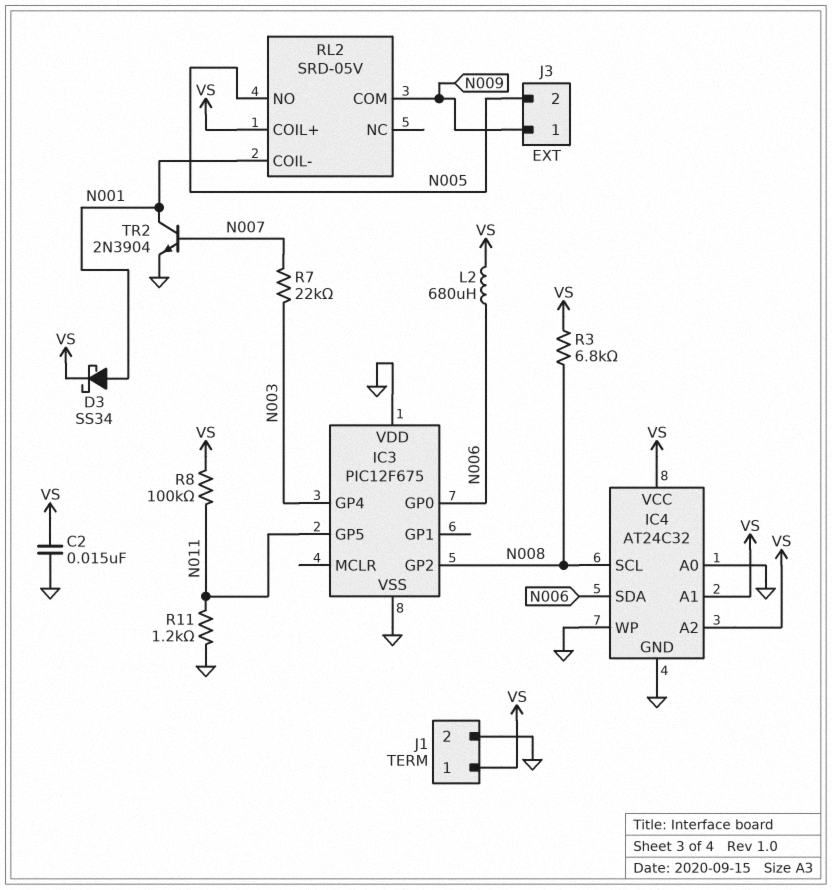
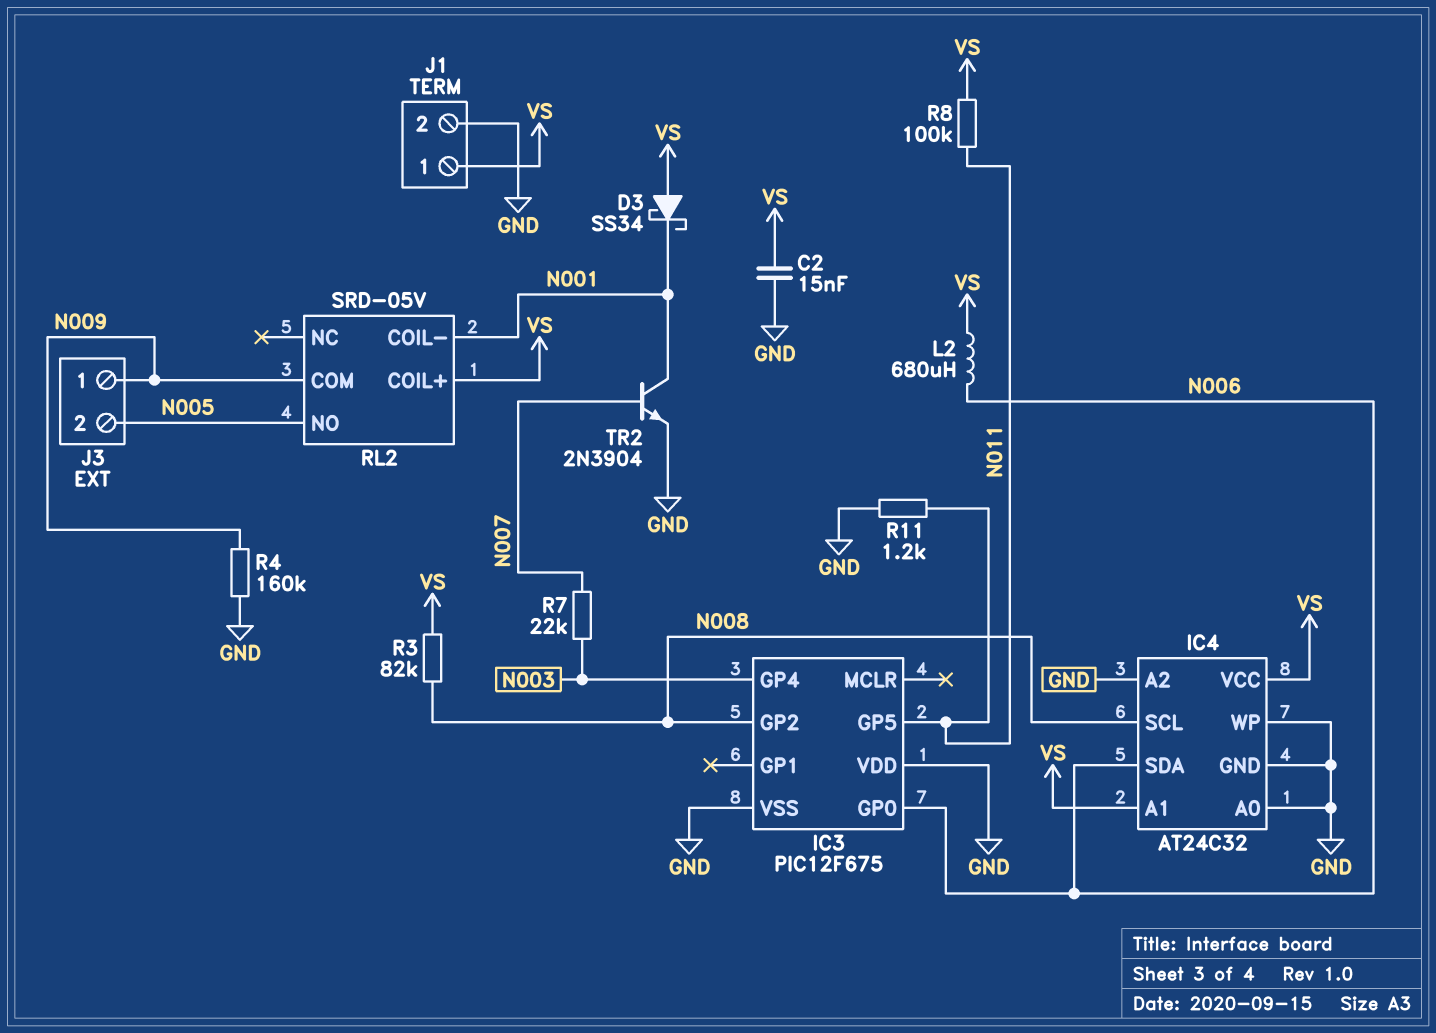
D3: schottky SS34 (A N001, K VS) -> schottky SS34 (A VS, K N001)
IC4 pin A2: VS -> GND
R3: 6.8k (N008, VS) -> 82k (N008, VS)
R4: none -> 160k (GND, N009)

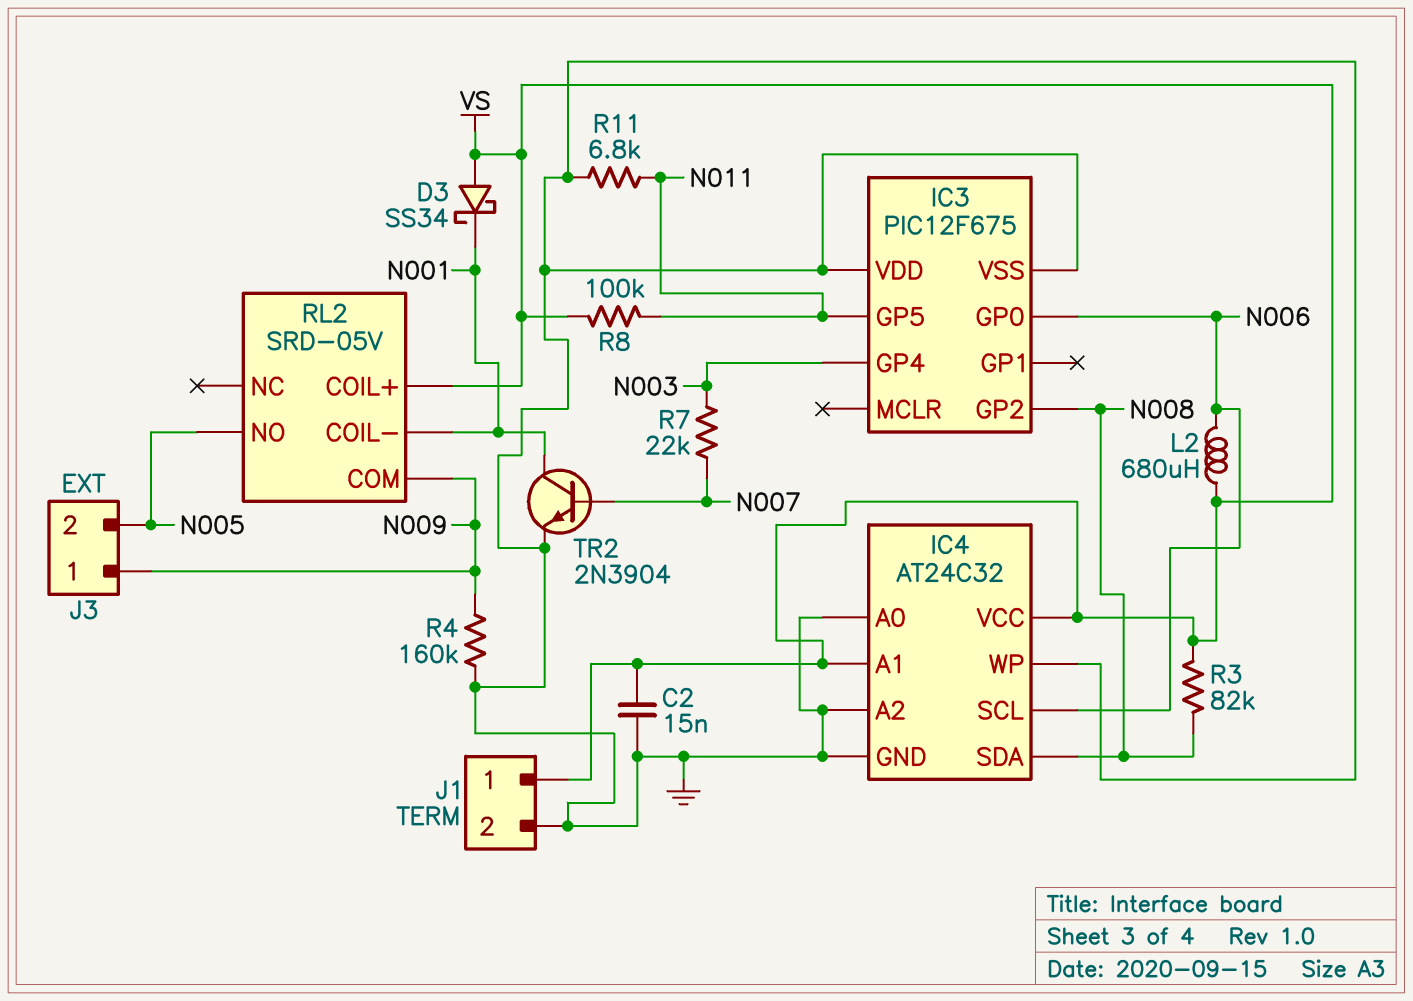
IC4 pin SCL: N008 -> N006
IC4 pin SDA: N006 -> N008
R11: 1.2k (GND, N011) -> 6.8k (GND, N011)

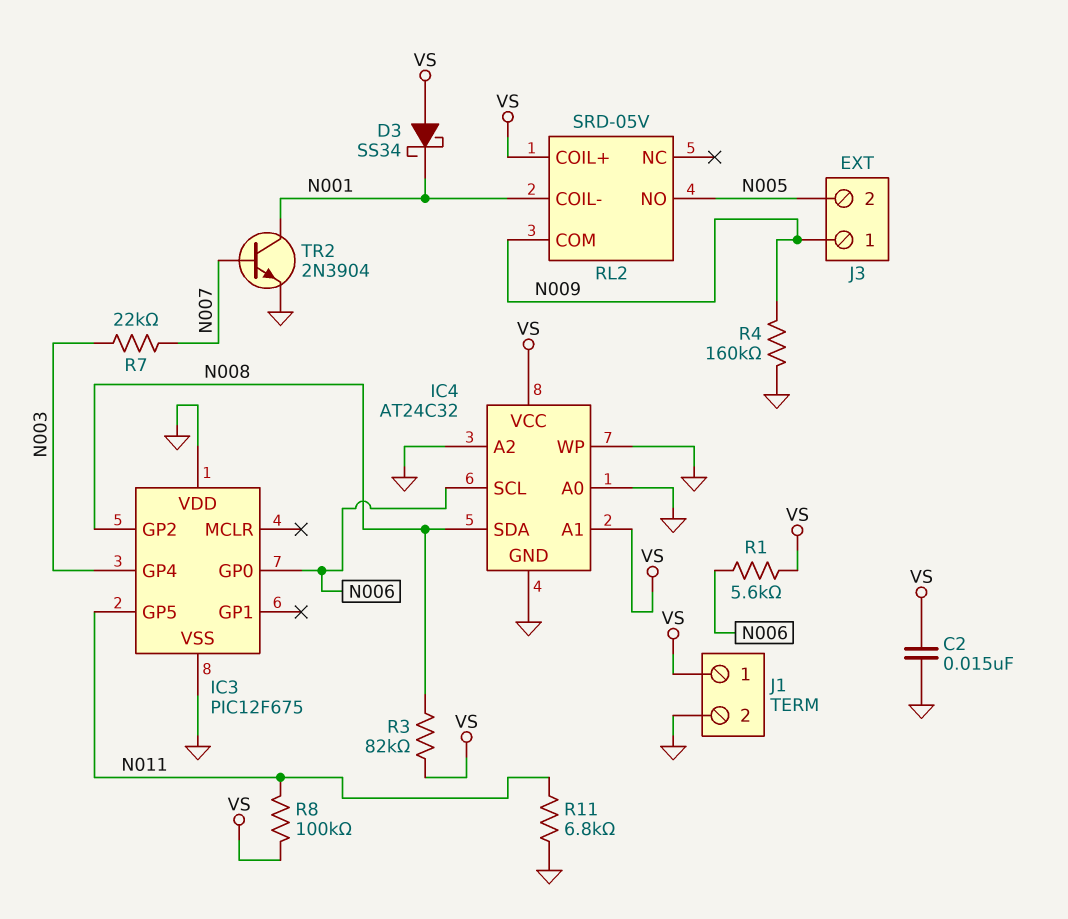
L2: 680uH (N006, VS) -> none
R1: none -> 5.6k (N006, VS)

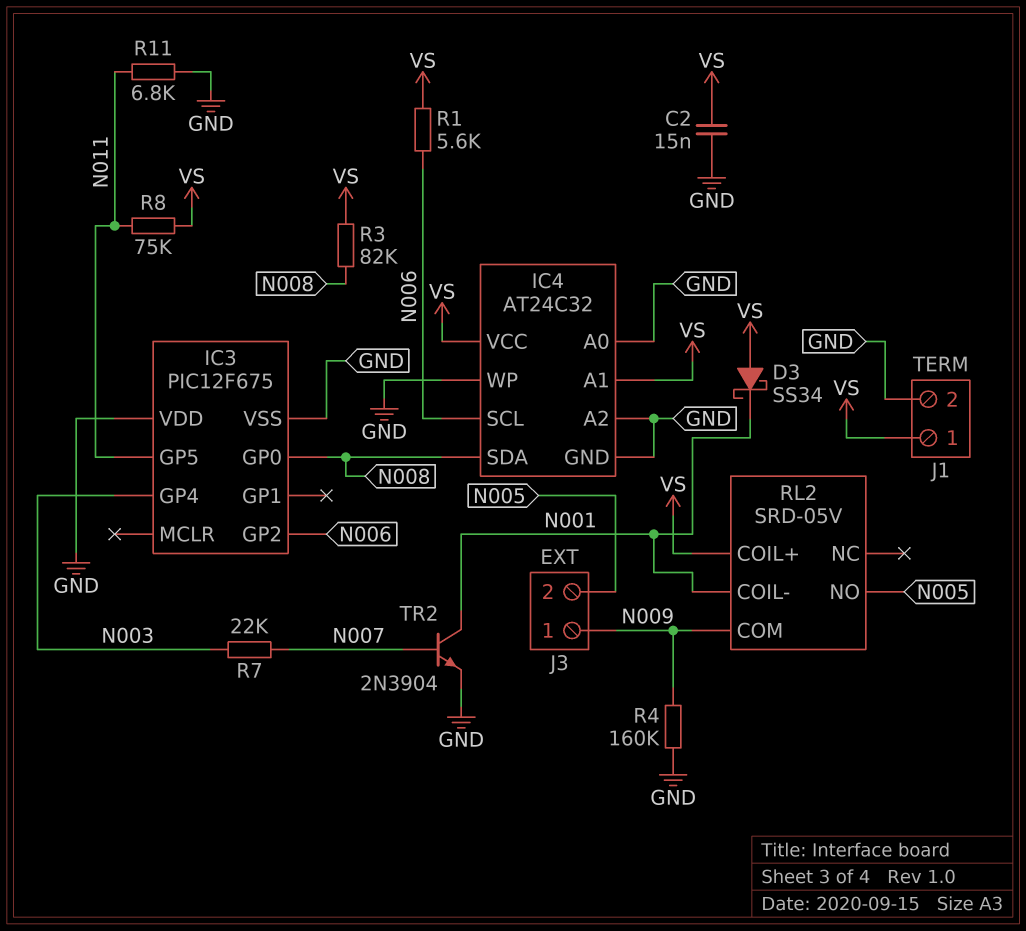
IC3 pin GP0: N006 -> N008
IC3 pin GP2: N008 -> N006
R8: 100k (N011, VS) -> 75k (N011, VS)

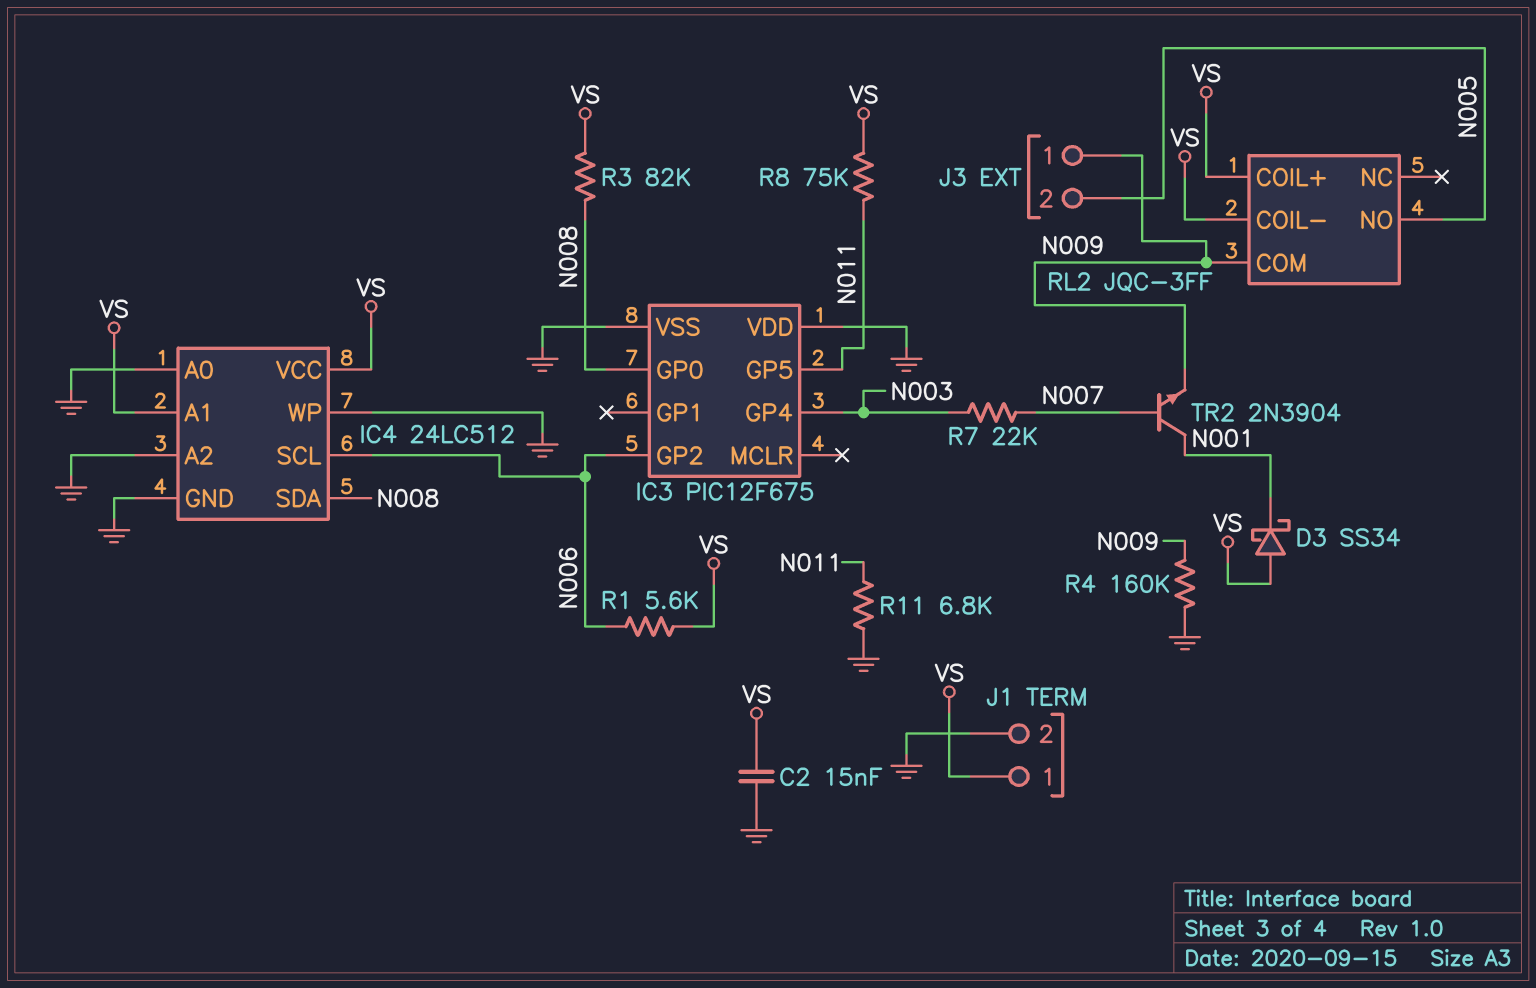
IC4: AT24C32 -> 24LC512
RL2: SRD-05V -> JQC-3FF
RL2 pin COIL-: N001 -> VS
TR2: NPN 2N3904 (B N007, C N001, E GND) -> NPN 2N3904 (B N007, C N001, E N009)

